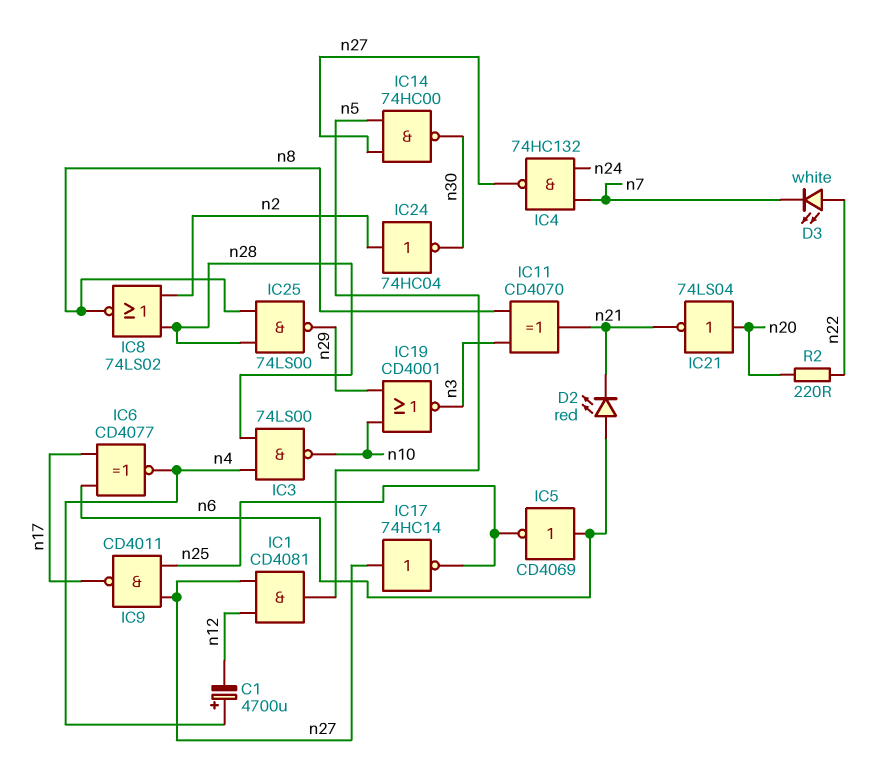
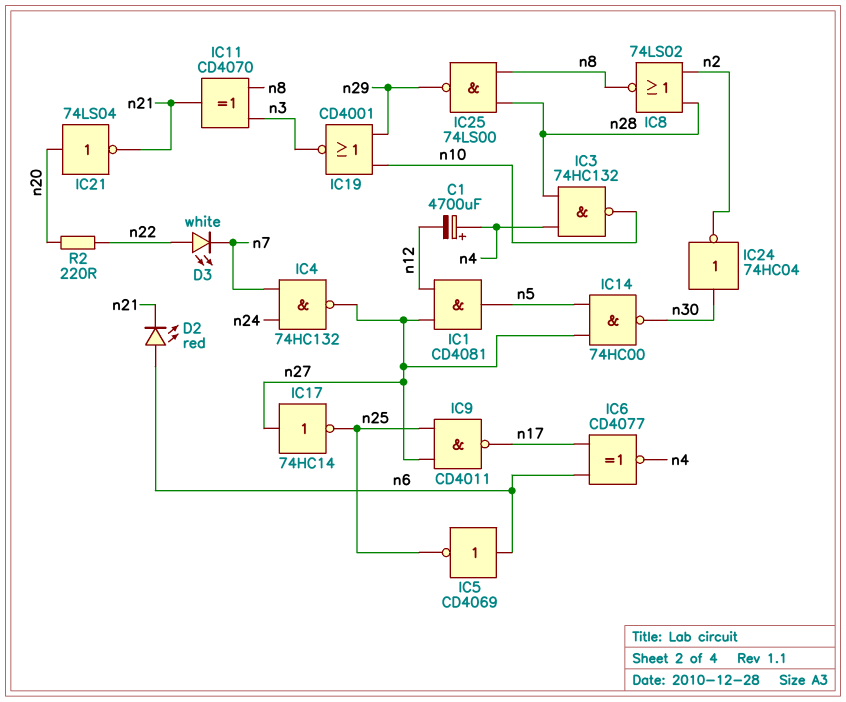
IC3: NAND 74LS00 (in n4, in n28, out n10) -> NAND 74HC132 (in n4, in n28, out n10)
IC24: NOT 74HC04 (in n2, out n30) -> NOT 74HC04 (in n30, out n2)

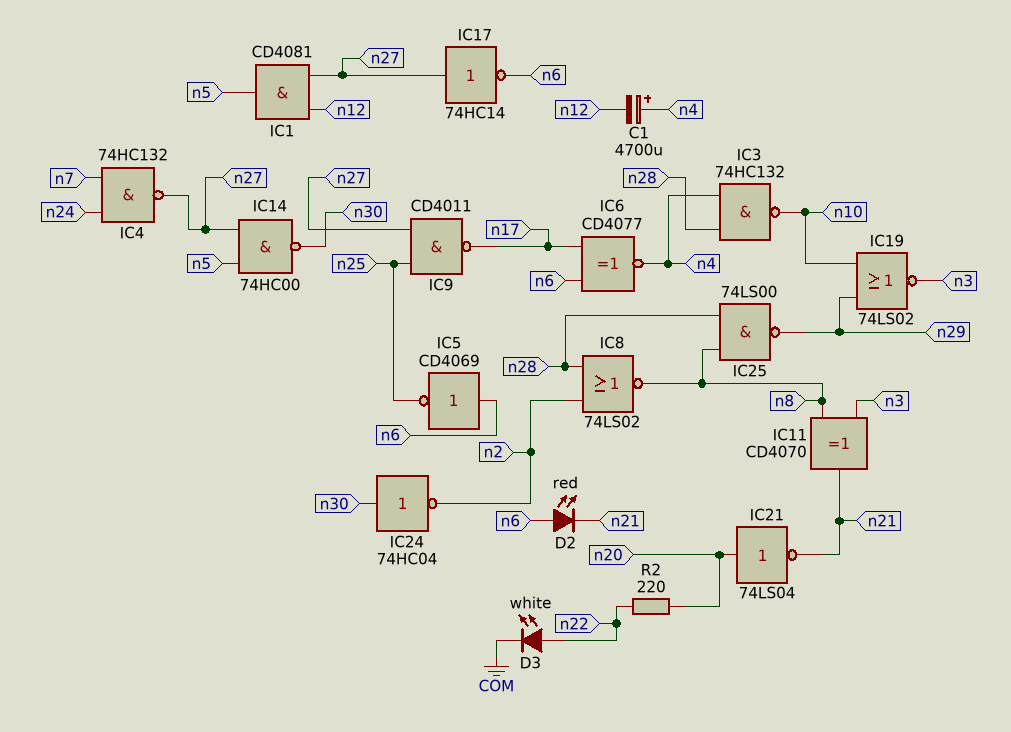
D3: LED white (A n22, K n7) -> LED white (A n22, K COM)
IC17: NOT 74HC14 (in n27, out n25) -> NOT 74HC14 (in n27, out n6)
IC19: NOR CD4001 (in n10, in n29, out n3) -> NOR 74LS02 (in n10, in n29, out n3)

